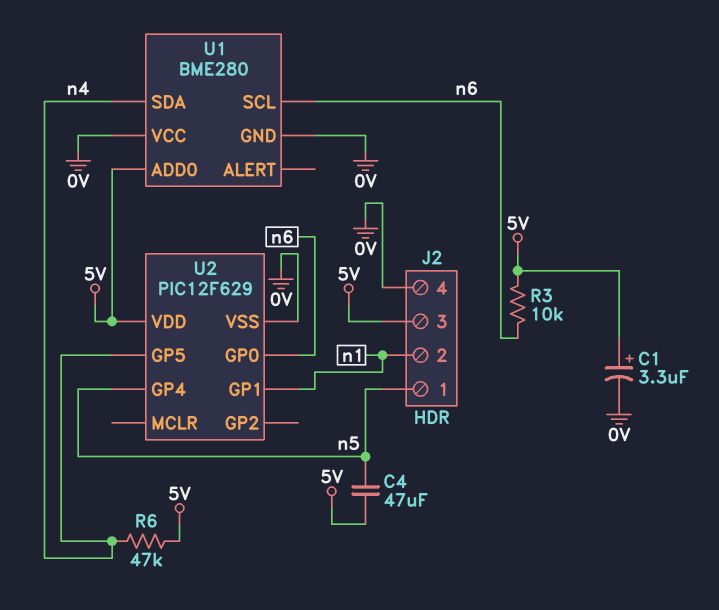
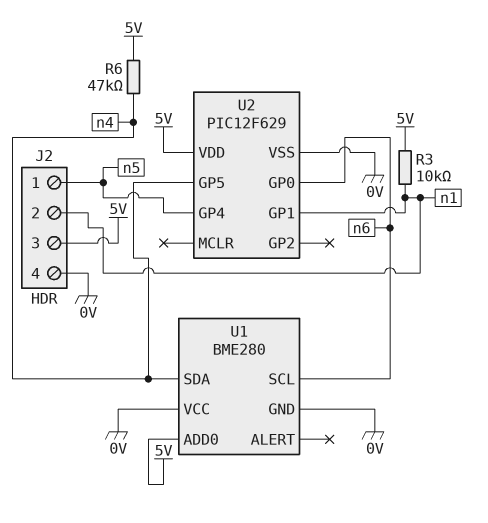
C1: 3.3uF (plus 5V, minus 0V) -> none
C4: 47uF (5V, n5) -> none
R3: 10k (5V, n6) -> 10k (5V, n1)

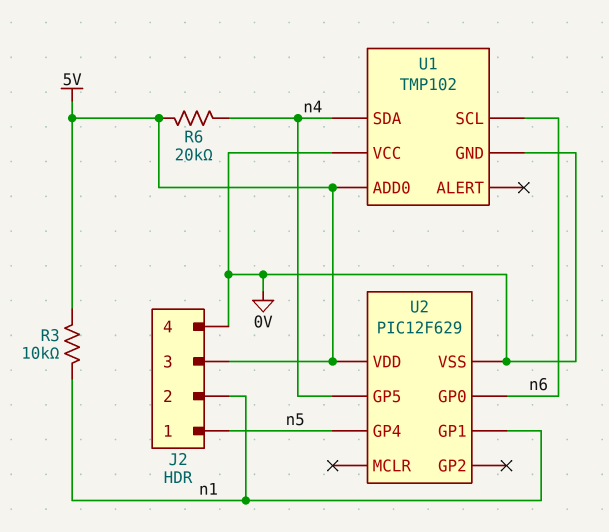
R6: 47k (5V, n4) -> 20k (5V, n4)
U1: BME280 -> TMP102

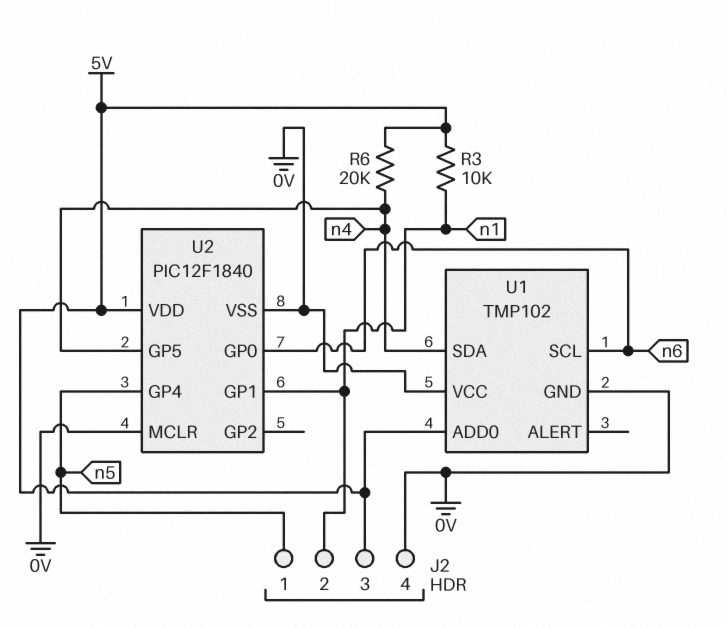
U2: PIC12F629 -> PIC12F1840
U2 pin MCLR: none -> 0V

